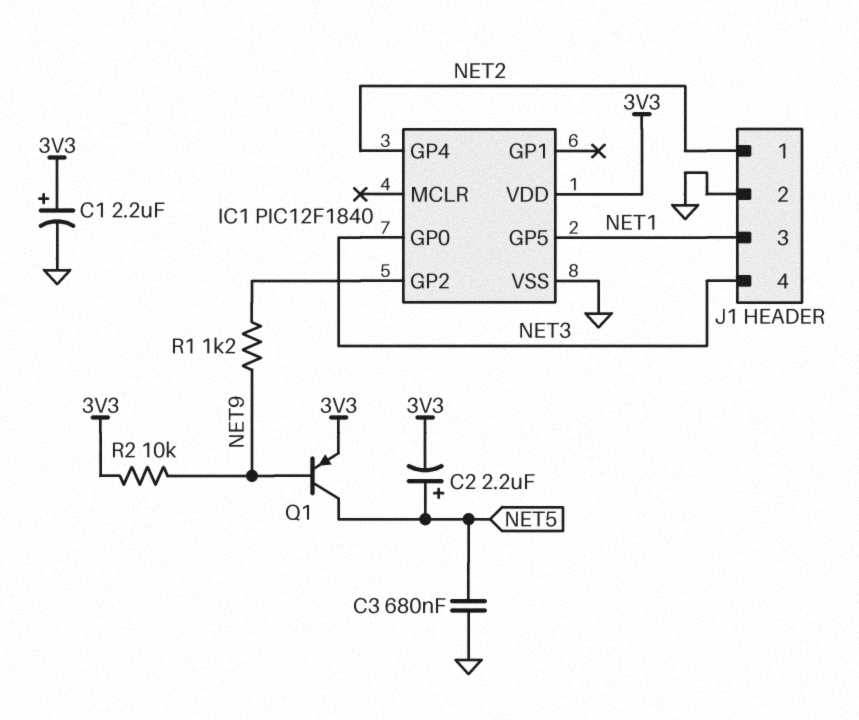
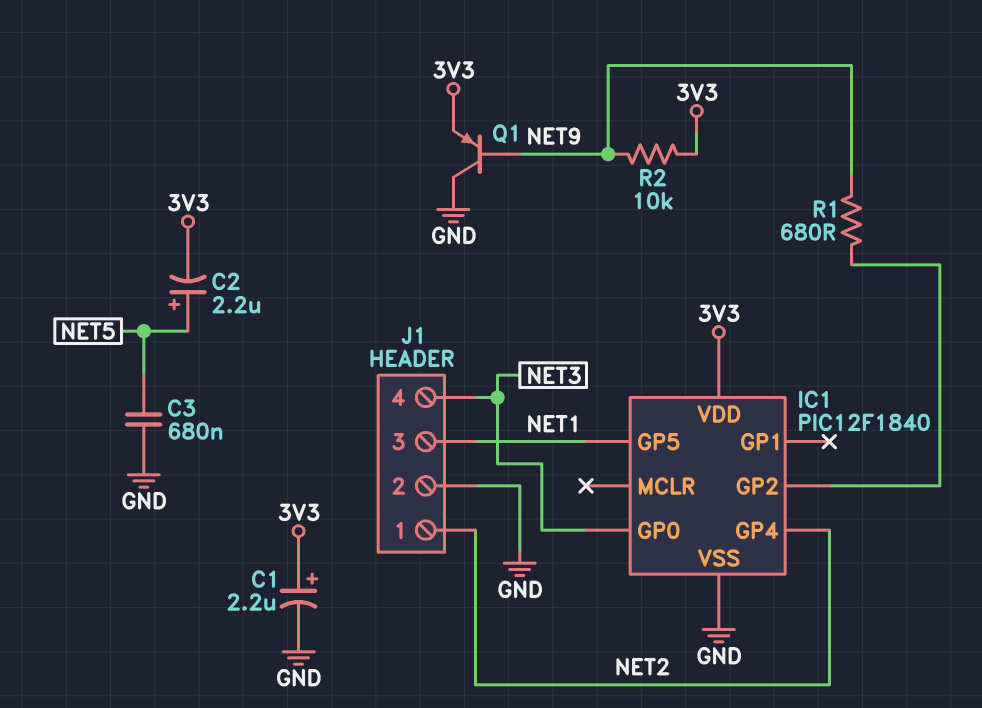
Q1: PNP (B NET9, C NET5, E 3V3) -> PNP (B NET9, C GND, E 3V3)
R1: 1.2k (IC1/GP2, NET9) -> 680 (IC1/GP2, NET9)

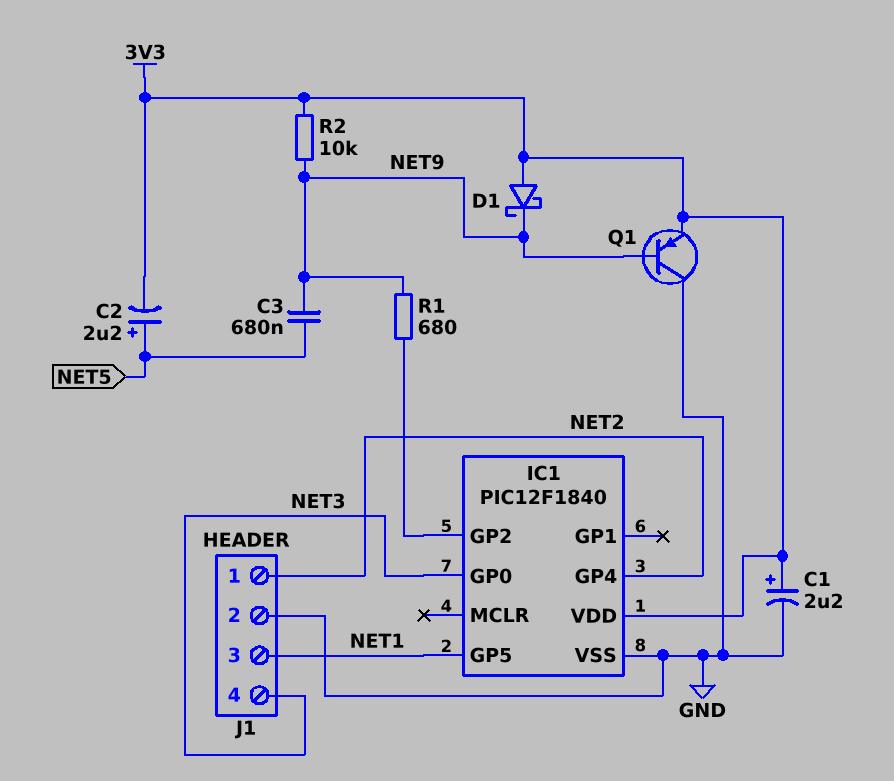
C3: 680nF (GND, NET5) -> 680nF (NET5, NET9)
D1: none -> schottky (A 3V3, K NET9)

